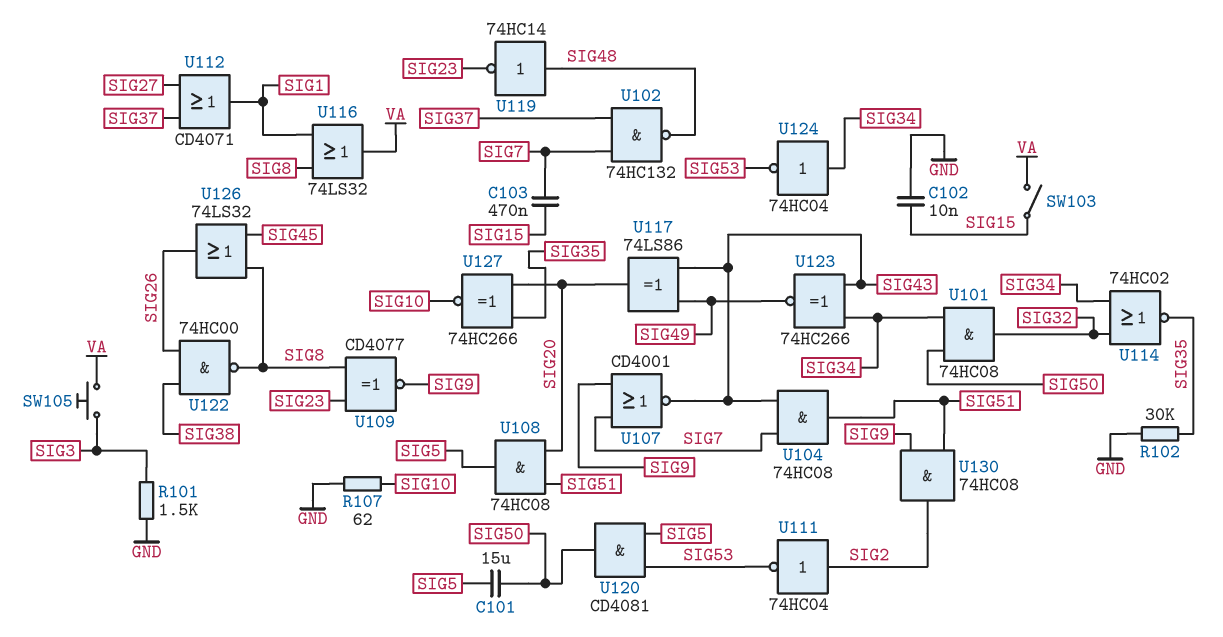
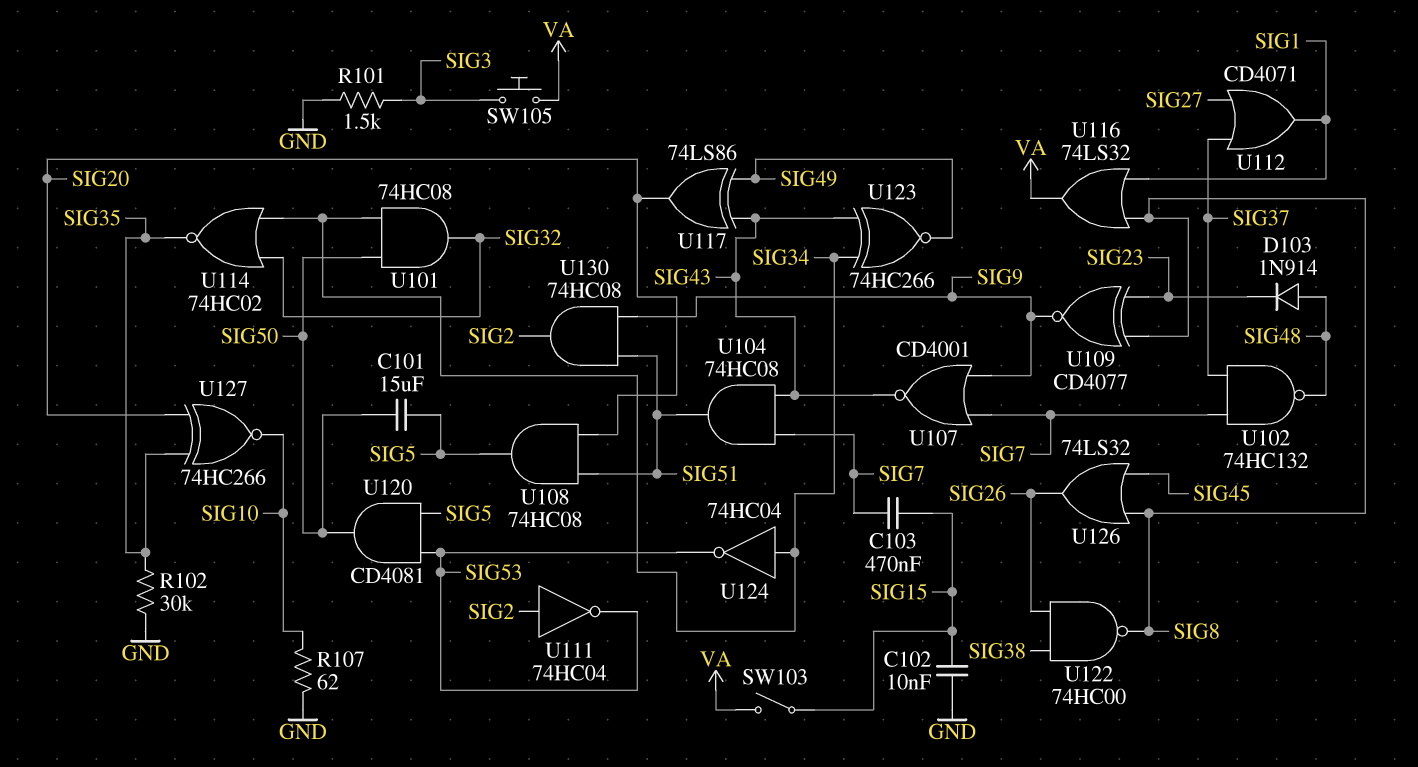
D103: none -> diode 1N914 (A SIG48, K SIG23)
U119: NOT 74HC14 (in SIG48, out SIG23) -> none

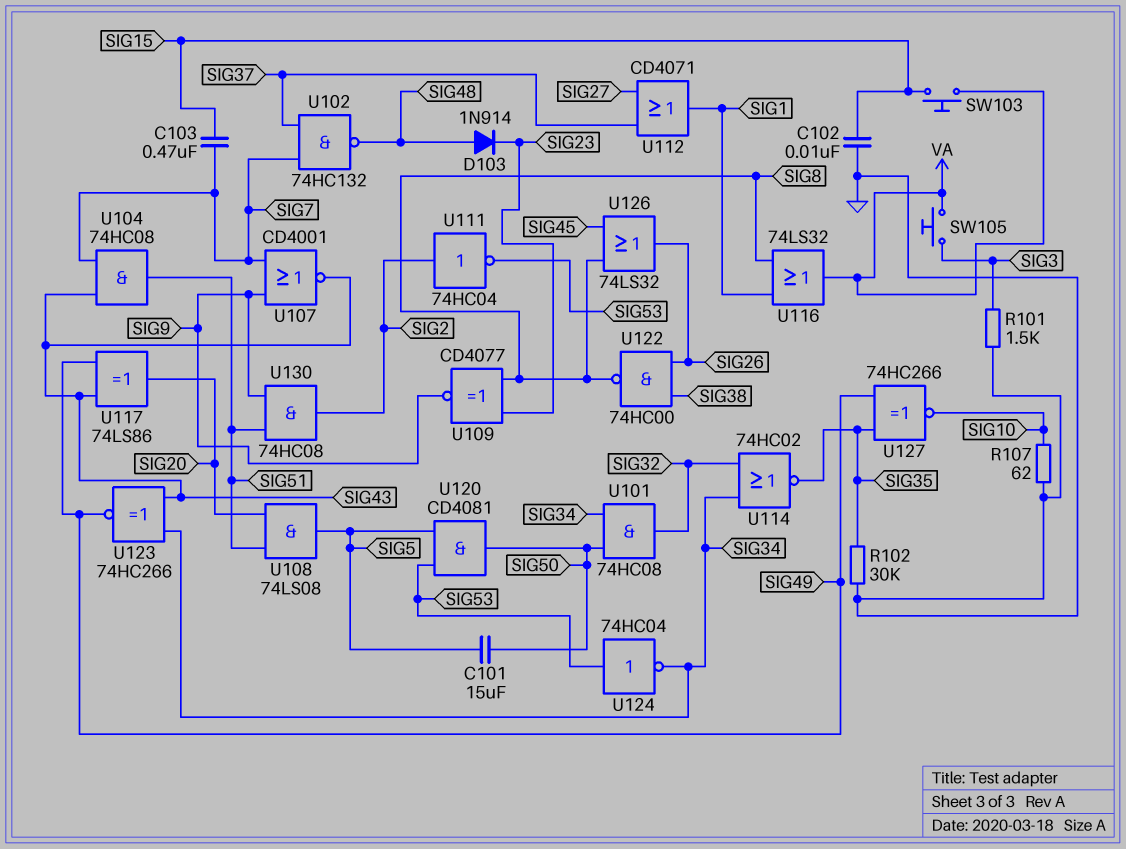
SW103: switch (SIG15, VA) -> button (SIG15, VA)
U108: AND 74HC08 (in SIG20, in SIG51, out SIG5) -> AND 74LS08 (in SIG20, in SIG51, out SIG5)
U124: NOT 74HC04 (in SIG34, out SIG53) -> NOT 74HC04 (in SIG53, out SIG34)
U127: XNOR 74HC266 (in SIG20, in SIG35, out SIG10) -> XNOR 74HC266 (in SIG35, in SIG49, out SIG10)

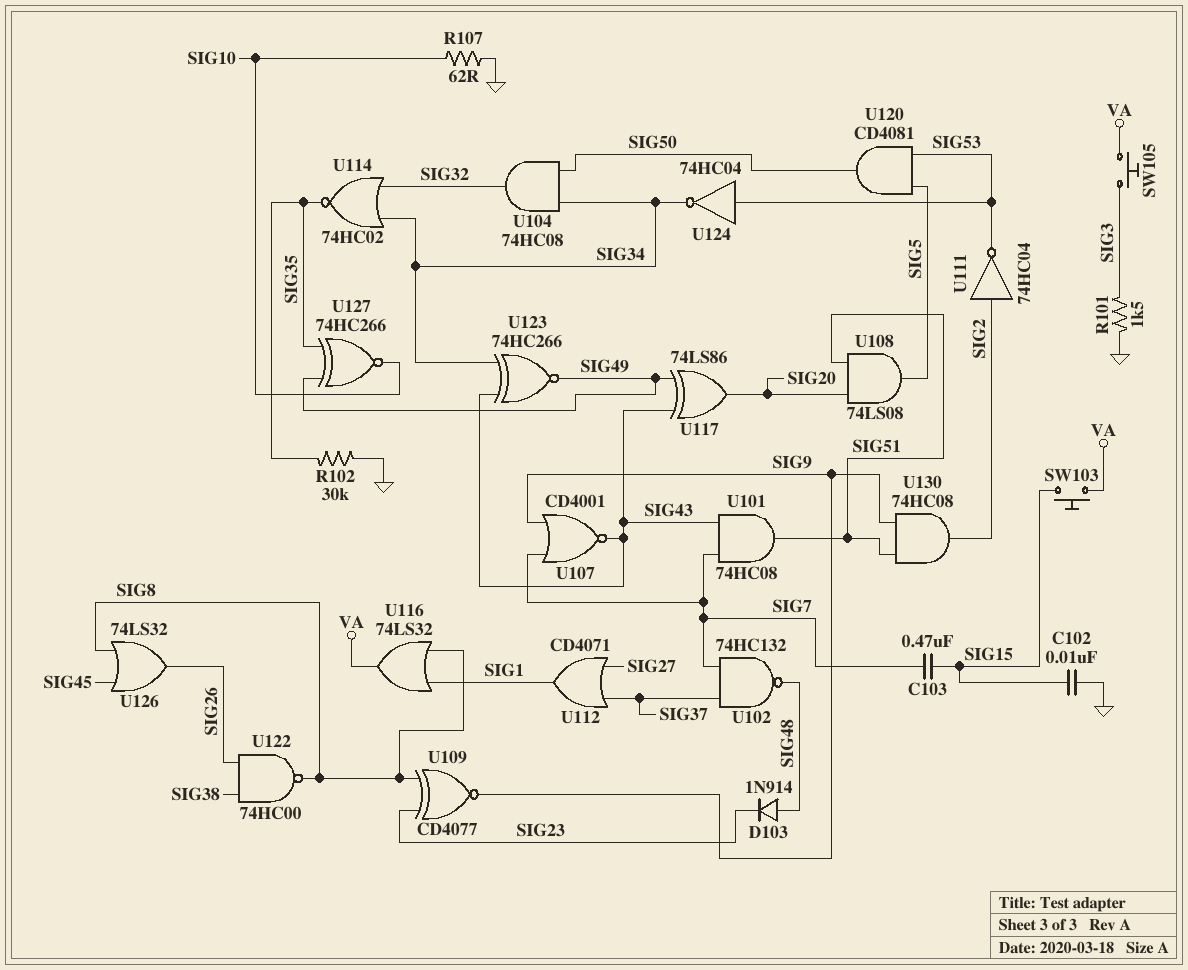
C101: 15uF (SIG5, SIG50) -> none
U101: AND 74HC08 (in SIG34, in SIG50, out SIG32) -> AND 74HC08 (in SIG7, in SIG43, out SIG51)
U104: AND 74HC08 (in SIG7, in SIG43, out SIG51) -> AND 74HC08 (in SIG34, in SIG50, out SIG32)

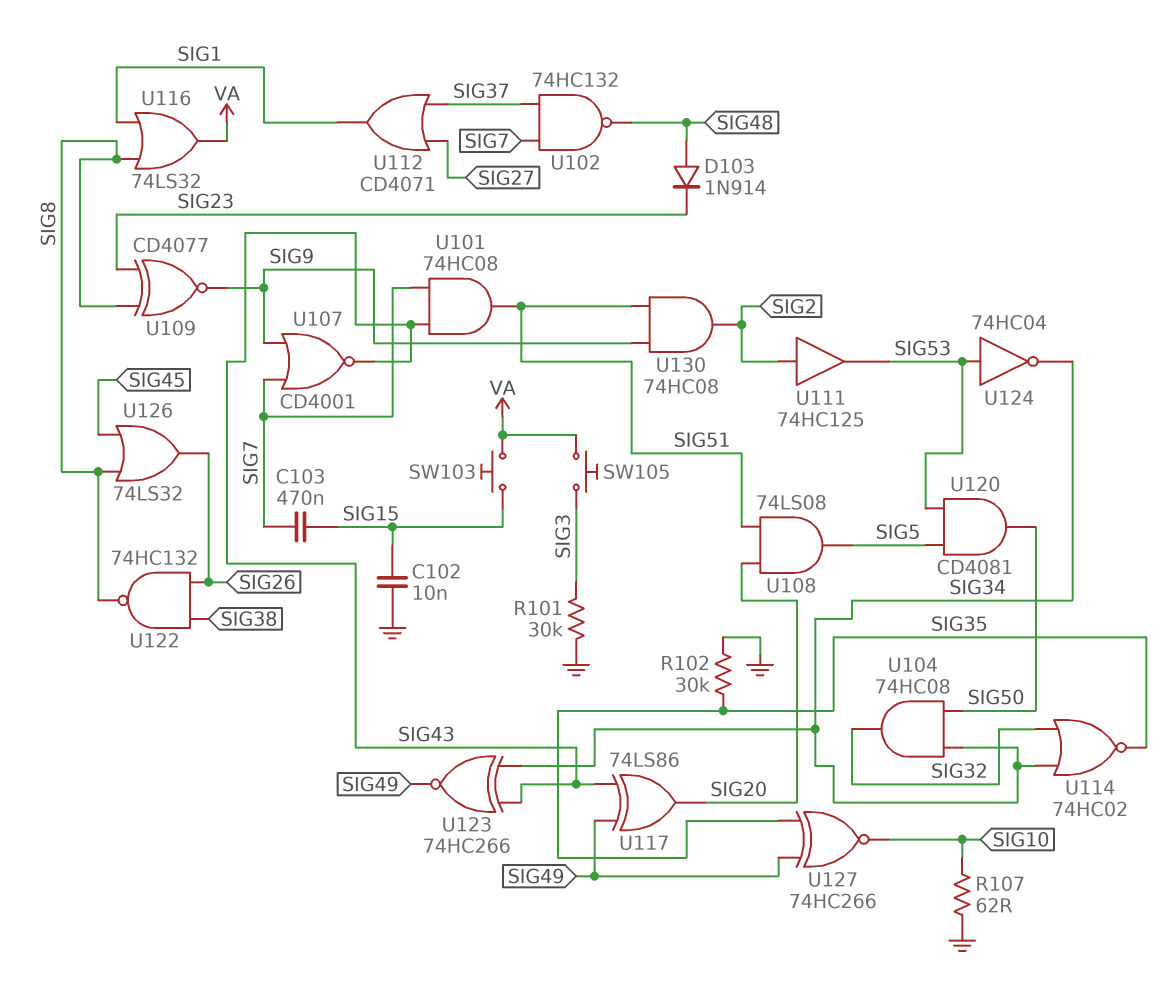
R101: 1.5k (GND, SIG3) -> 30k (GND, SIG3)
U111: NOT 74HC04 (in SIG2, out SIG53) -> buffer 74HC125 (in SIG2, out SIG53)
U122: NAND 74HC00 (in SIG26, in SIG38, out SIG8) -> NAND 74HC132 (in SIG26, in SIG38, out SIG8)

